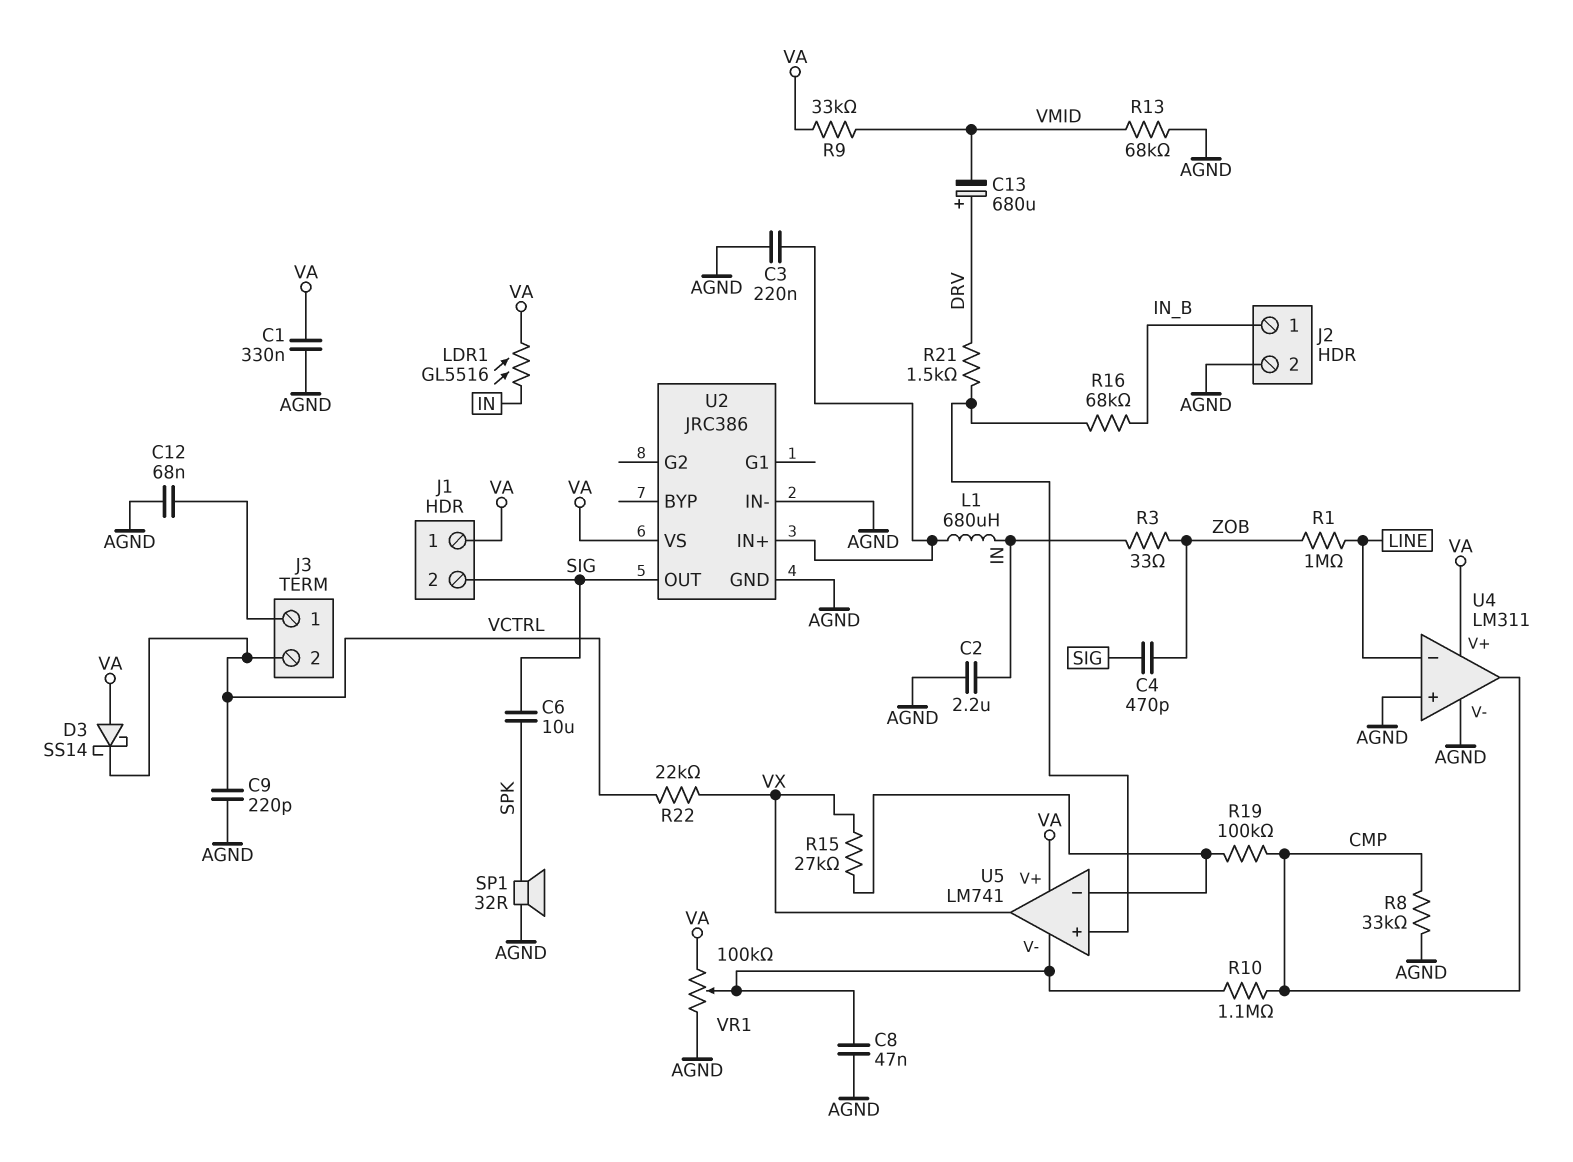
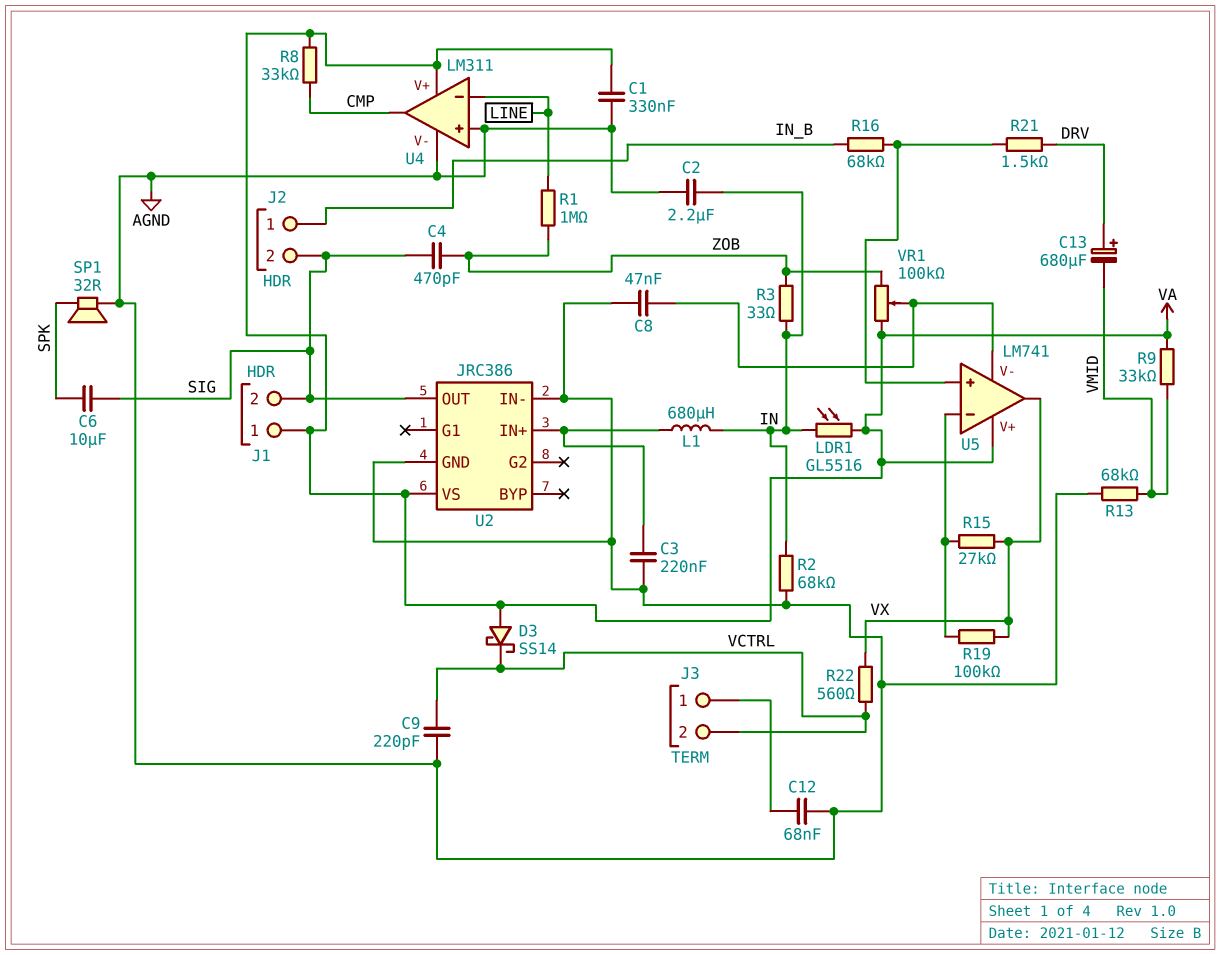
J2 pin 2: AGND -> SIG
R2: none -> 68k (AGND, IN)
R8: 33k (AGND, CMP) -> 33k (CMP, VA)
R10: 1.1M (CMP, U5/V-) -> none
R19: 100k (CMP, U5/in-) -> 100k (U5/in-, VX)
R22: 22k (VCTRL, VX) -> 560 (VCTRL, VX)
VR1: 100k (AGND, VA, wiper U5/V-) -> 100k (VA, ZOB, wiper U5/V-)

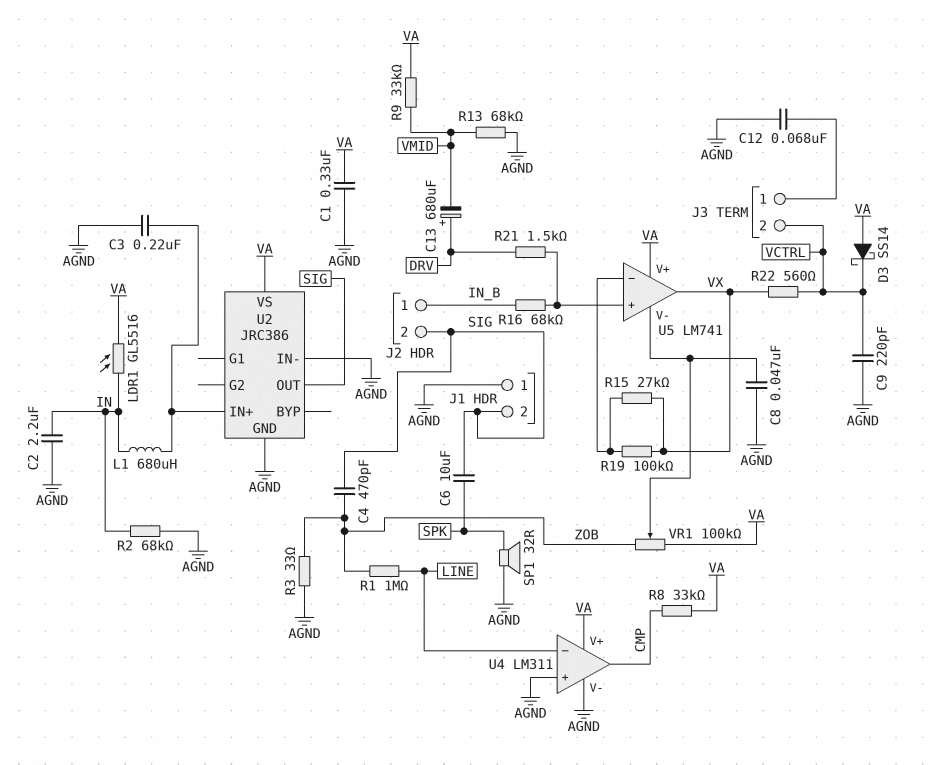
J1 pin 1: VA -> AGND
R3: 33 (IN, ZOB) -> 33 (AGND, ZOB)

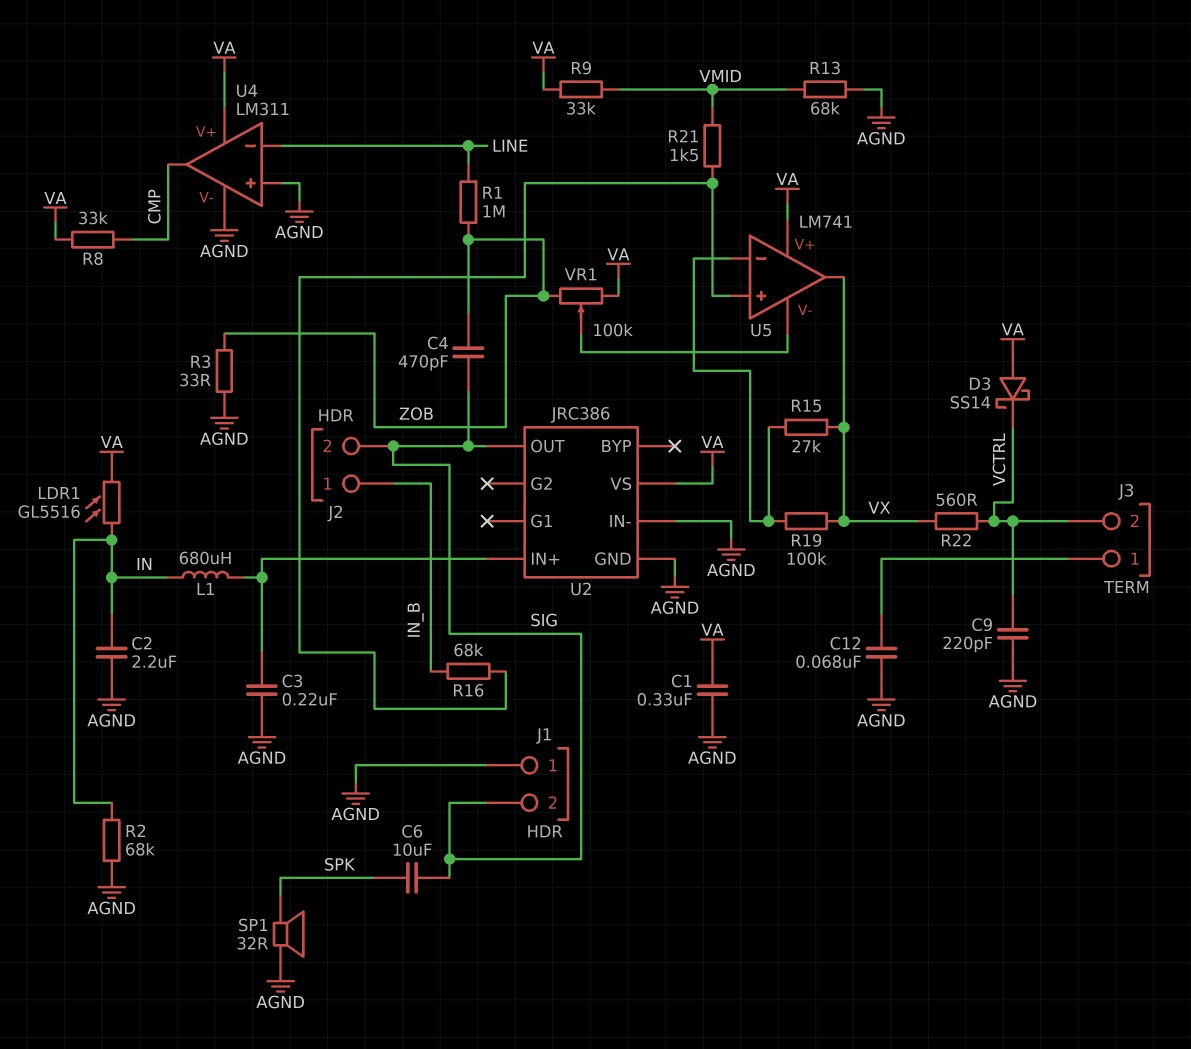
C8: 47nF (AGND, U5/V-) -> none
C13: 680uF (plus DRV, minus VMID) -> none
R21: 1.5k (DRV, U5/in+) -> 1.5k (U5/in+, VMID)

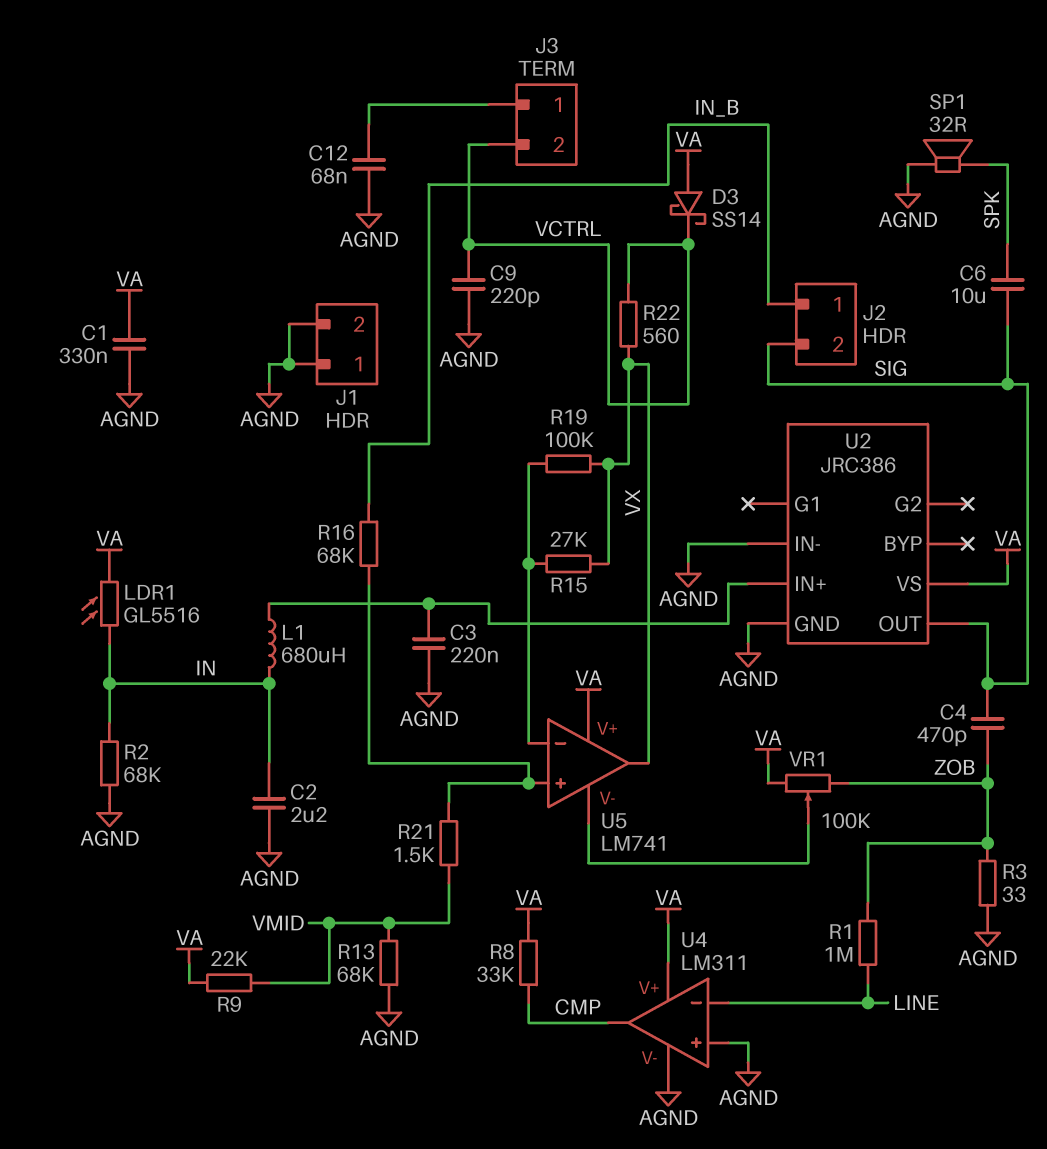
J1 pin 2: SIG -> AGND
R9: 33k (VA, VMID) -> 22k (VA, VMID)

